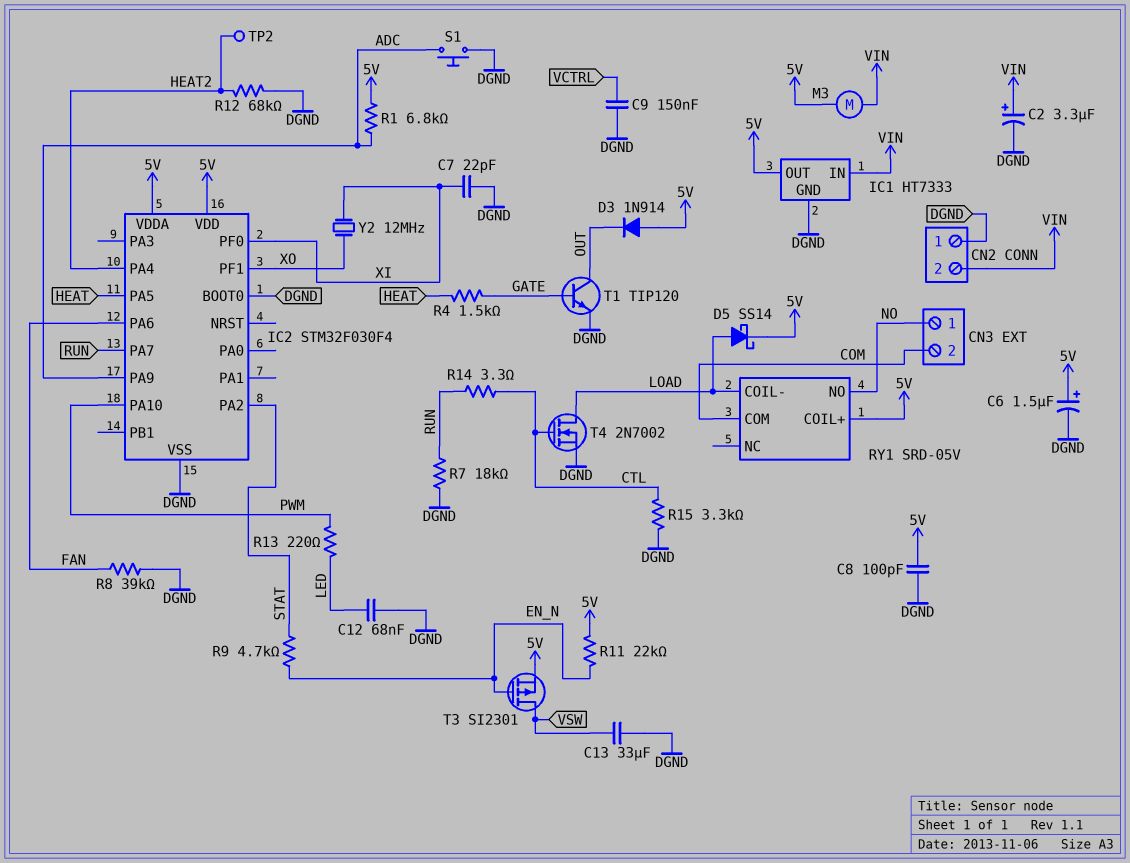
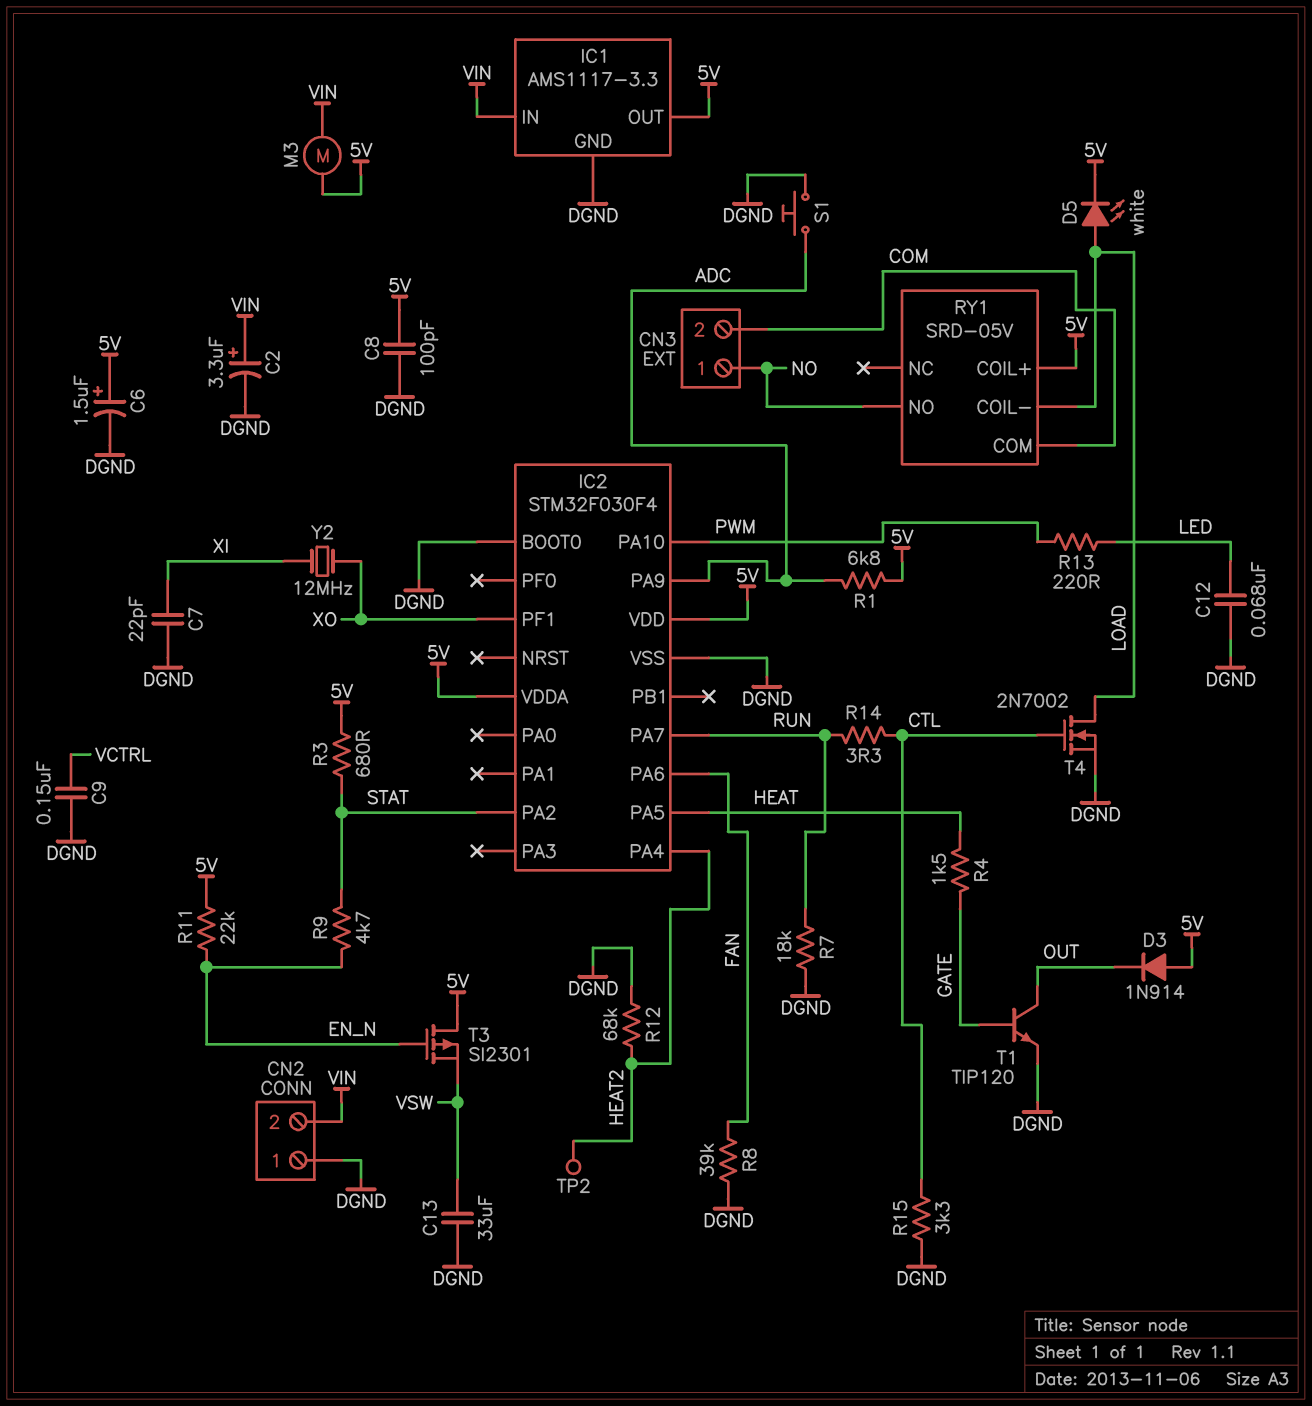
D5: schottky SS14 (A LOAD, K 5V) -> LED white (A LOAD, K 5V)
IC1: HT7333 -> AMS1117-3.3
IC2 pin PF0: XI -> none
R3: none -> 680 (5V, STAT)
T3: PMOS SI2301 (G EN_N, D VSW, S 5V) -> PMOS SI2301 (G EN_N, D 5V, S VSW)

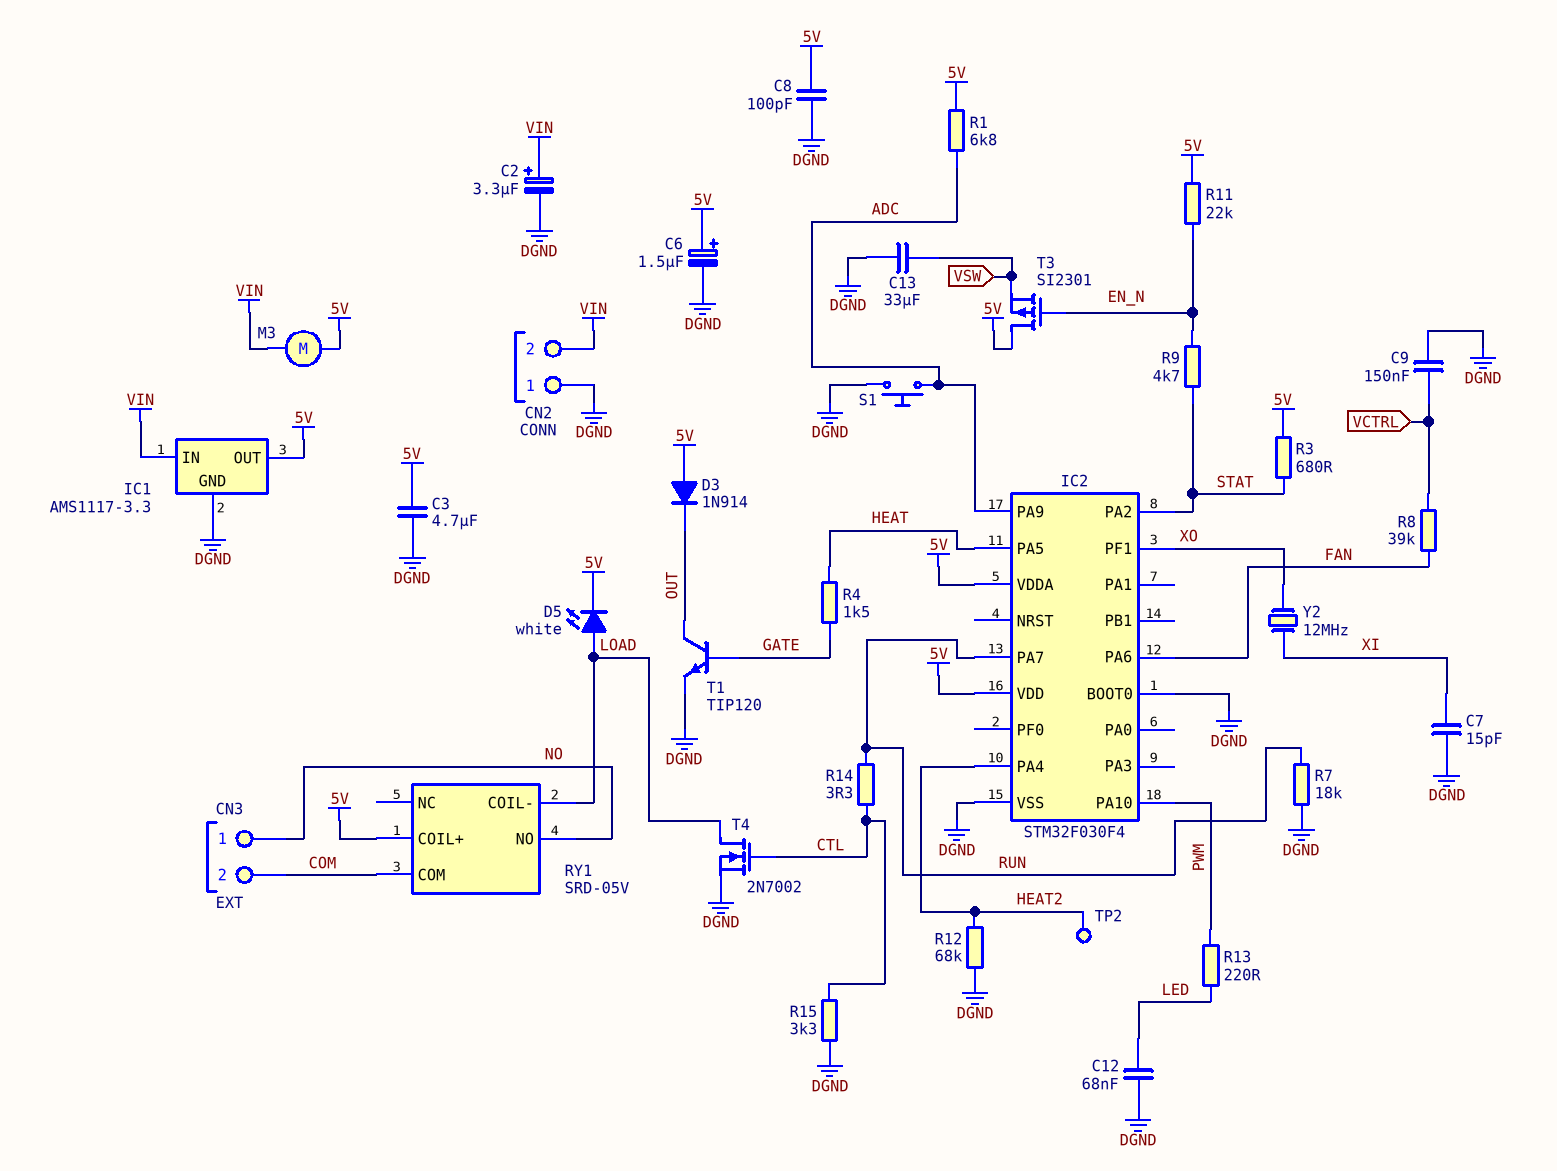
C3: none -> 4.7uF (5V, DGND)
C7: 22pF (DGND, XI) -> 15pF (DGND, XI)
R8: 39k (DGND, FAN) -> 39k (FAN, VCTRL)

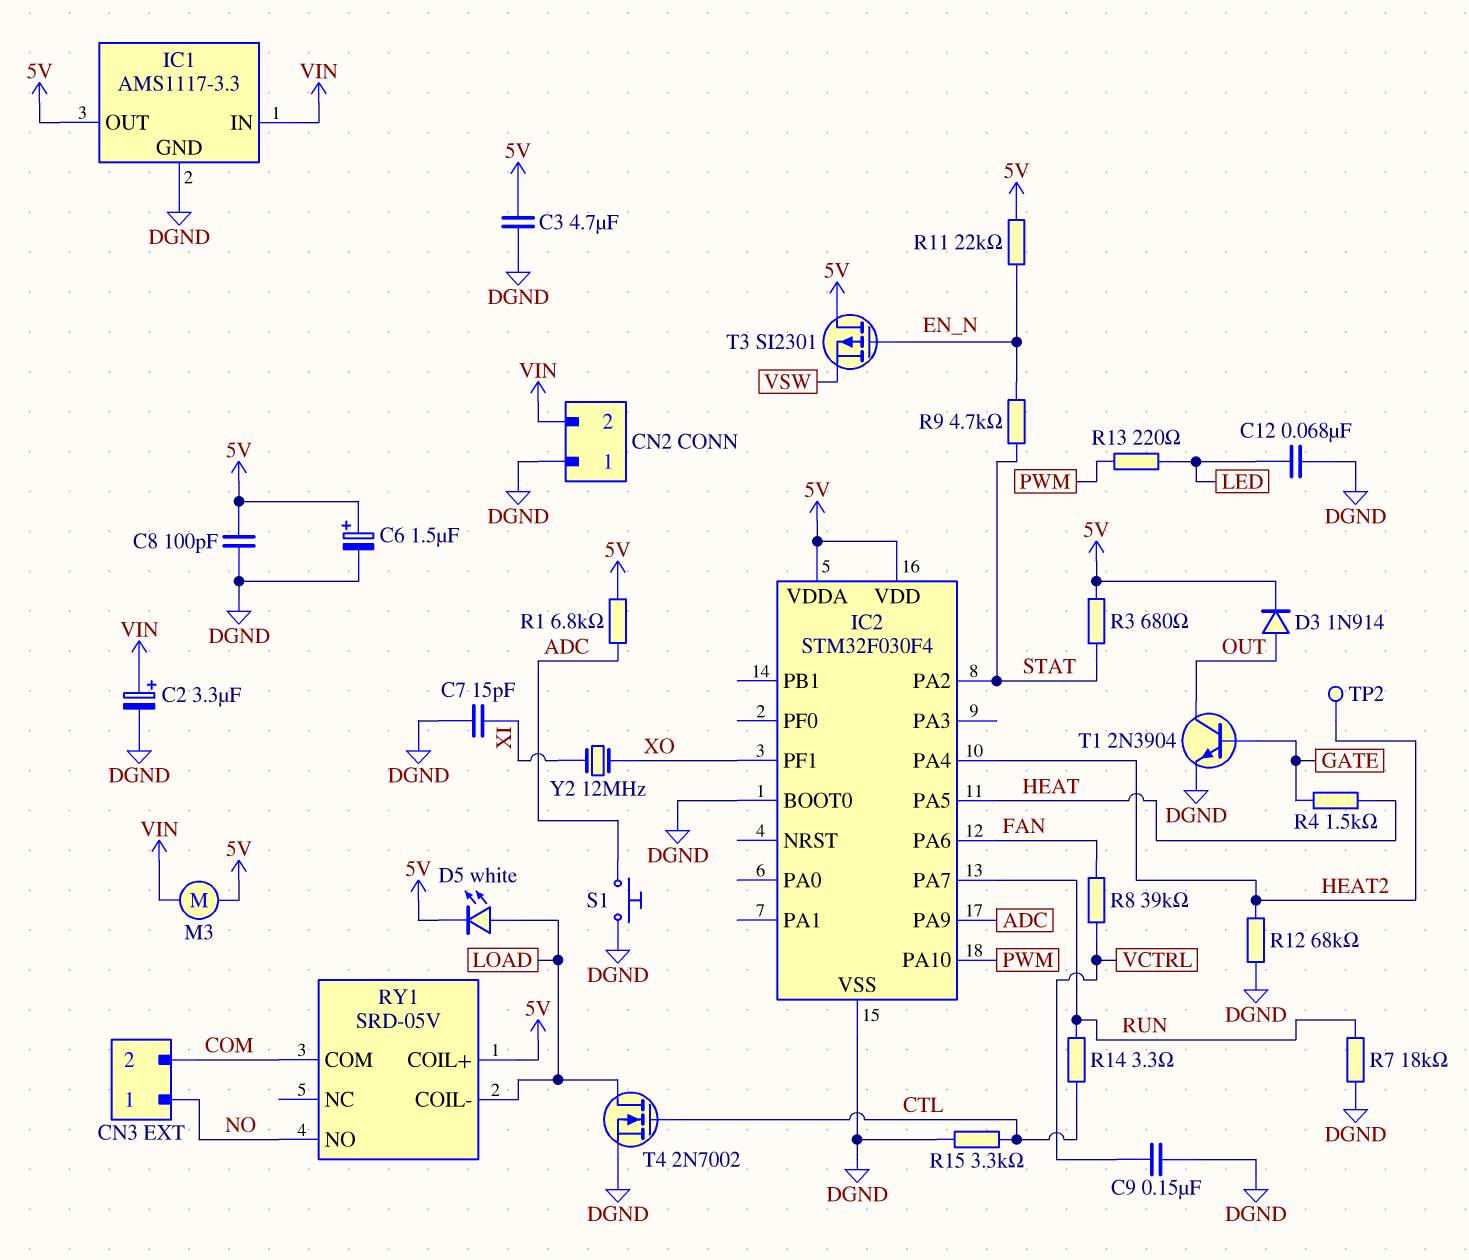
C13: 33uF (DGND, VSW) -> none
D3: diode 1N914 (A 5V, K OUT) -> diode 1N914 (A OUT, K 5V)
T1: NPN TIP120 (B GATE, C OUT, E DGND) -> NPN 2N3904 (B GATE, C OUT, E DGND)

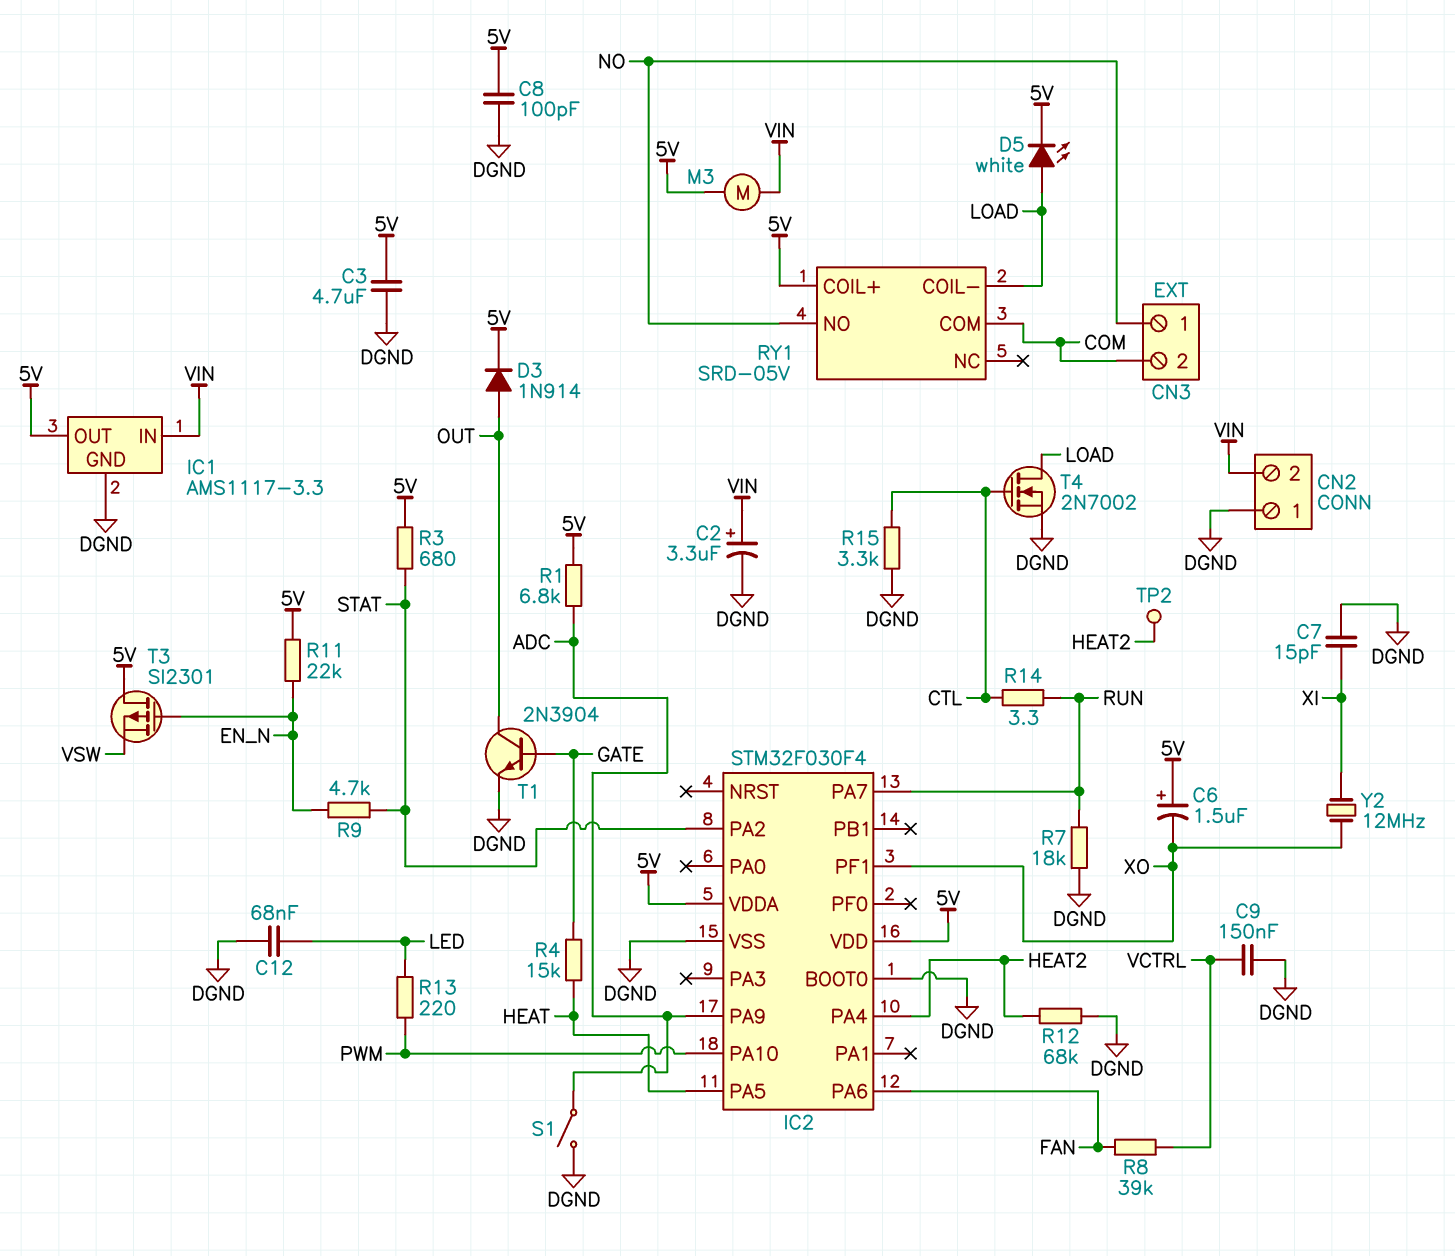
C6: 1.5uF (plus 5V, minus DGND) -> 1.5uF (plus 5V, minus XO)
R4: 1.5k (GATE, HEAT) -> 15k (GATE, HEAT)
S1: button (ADC, DGND) -> switch (ADC, DGND)

